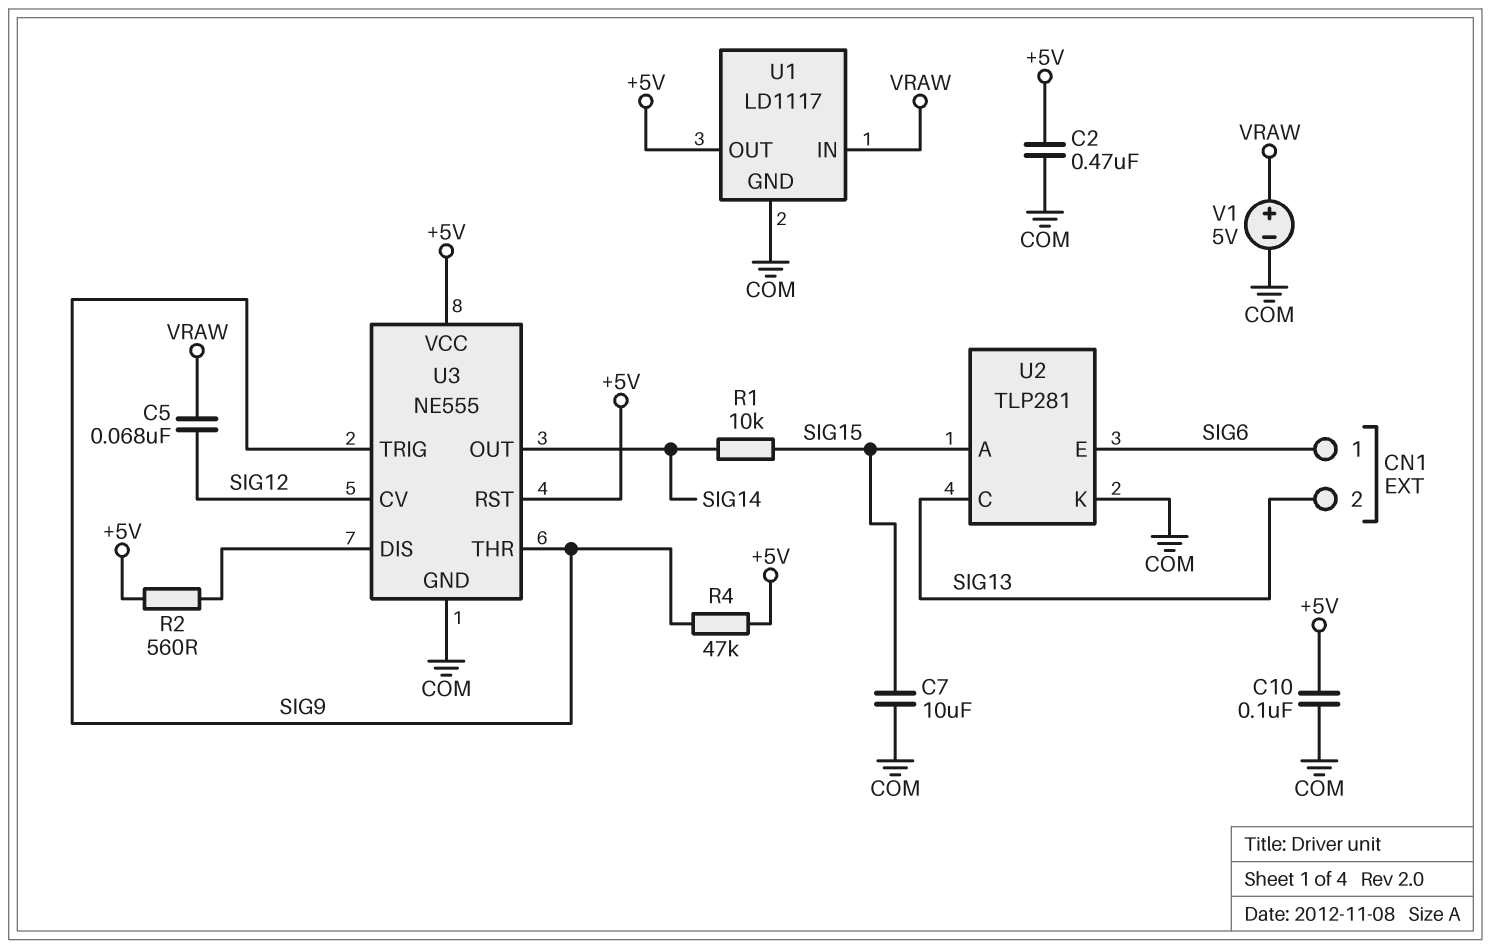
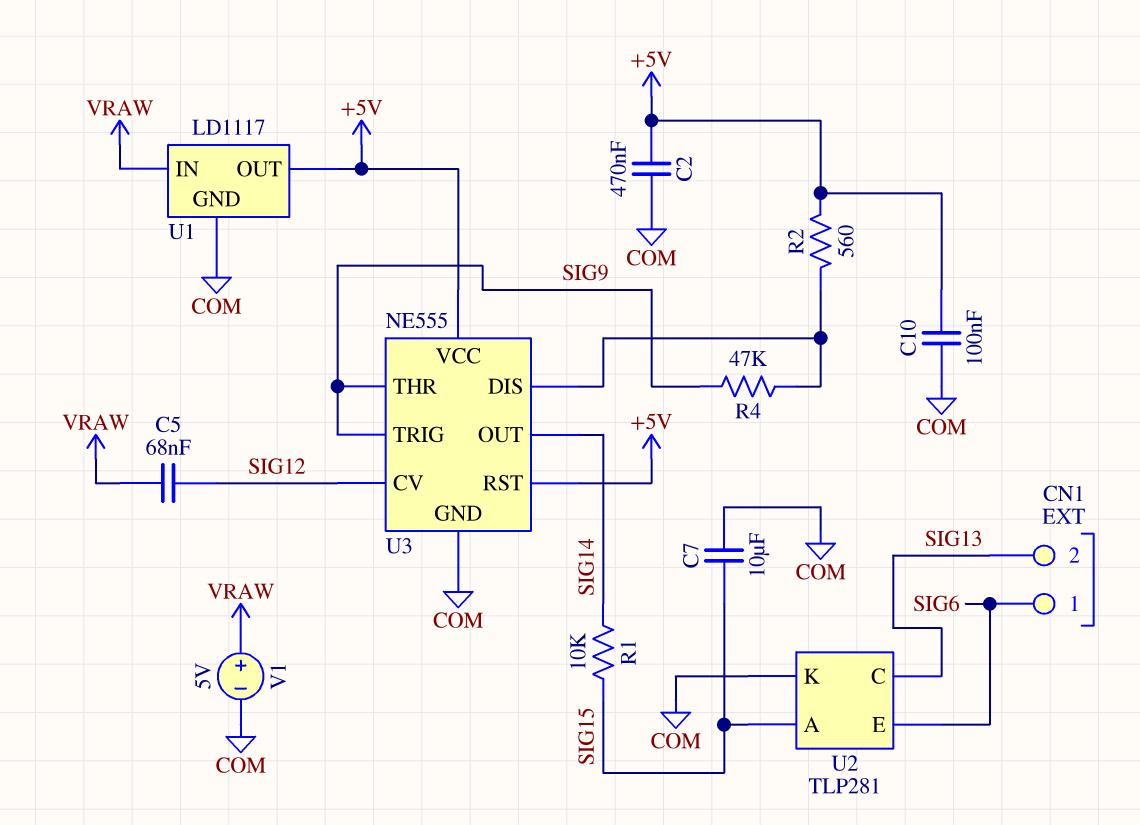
R4: 47k (+5V, SIG9) -> 47k (SIG9, U3/DIS)

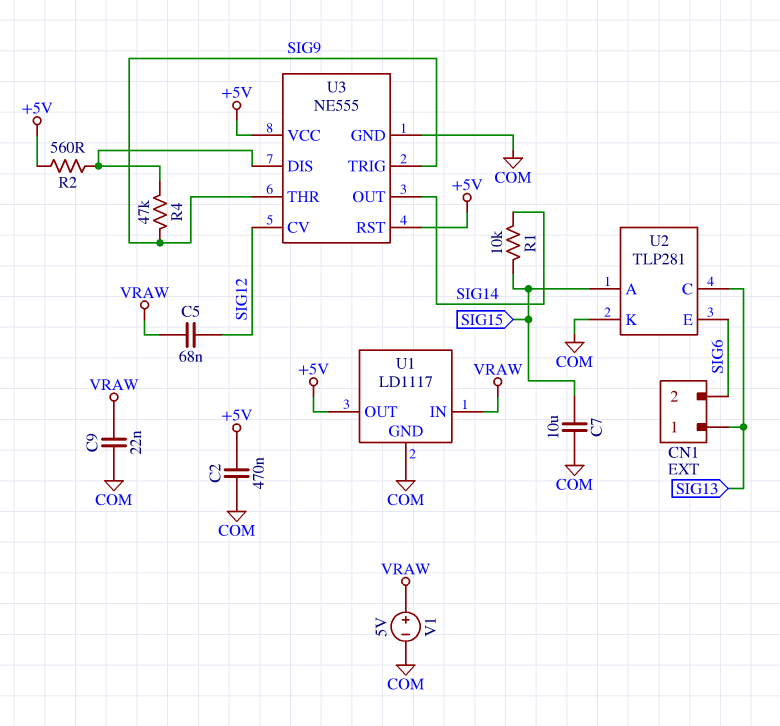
C9: none -> 22nF (COM, VRAW)
C10: 100nF (+5V, COM) -> none
CN1 pin 1: SIG6 -> SIG13
CN1 pin 2: SIG13 -> SIG6

